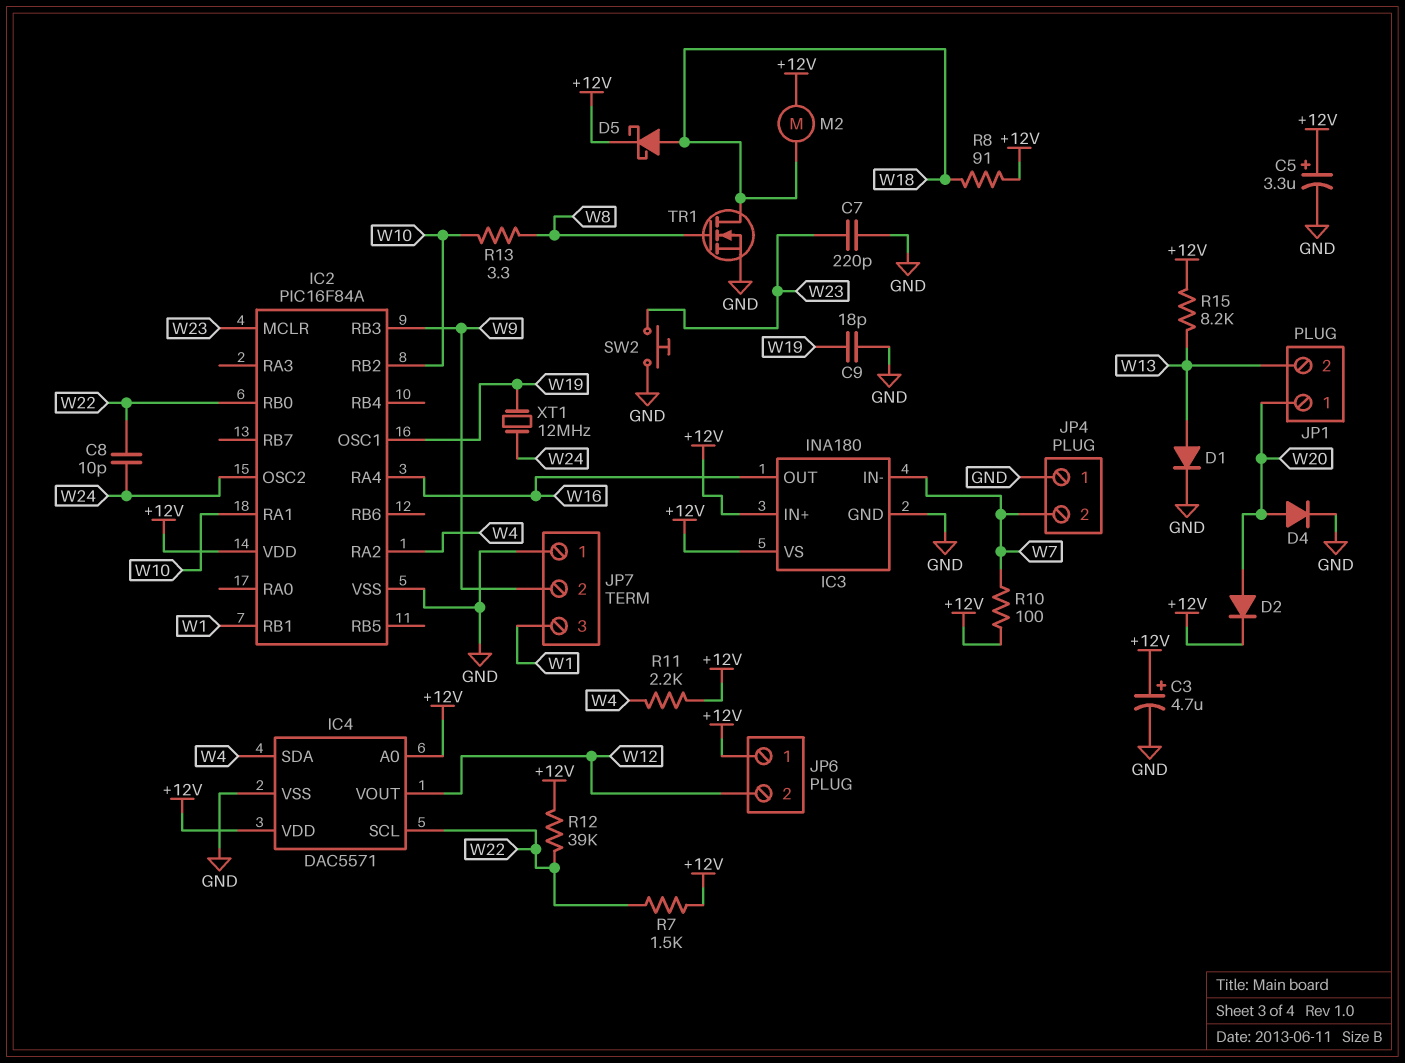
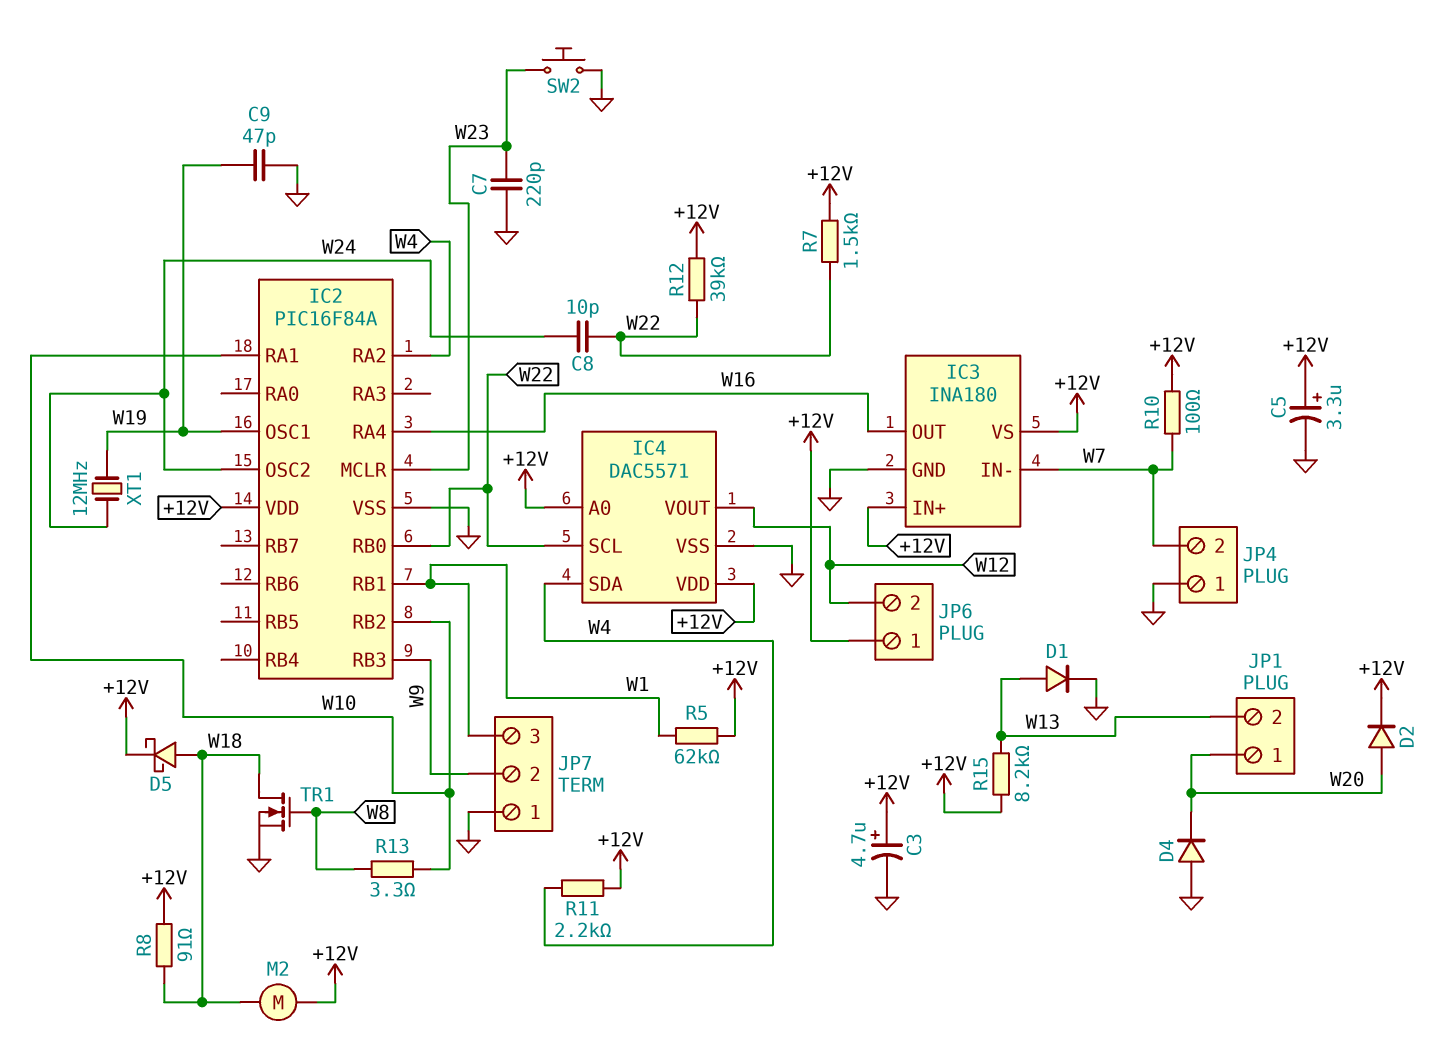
C9: 18pF (GND, W19) -> 47pF (GND, W19)
D4: diode (A W20, K GND) -> diode (A GND, K W20)
R5: none -> 62k (+12V, W1)

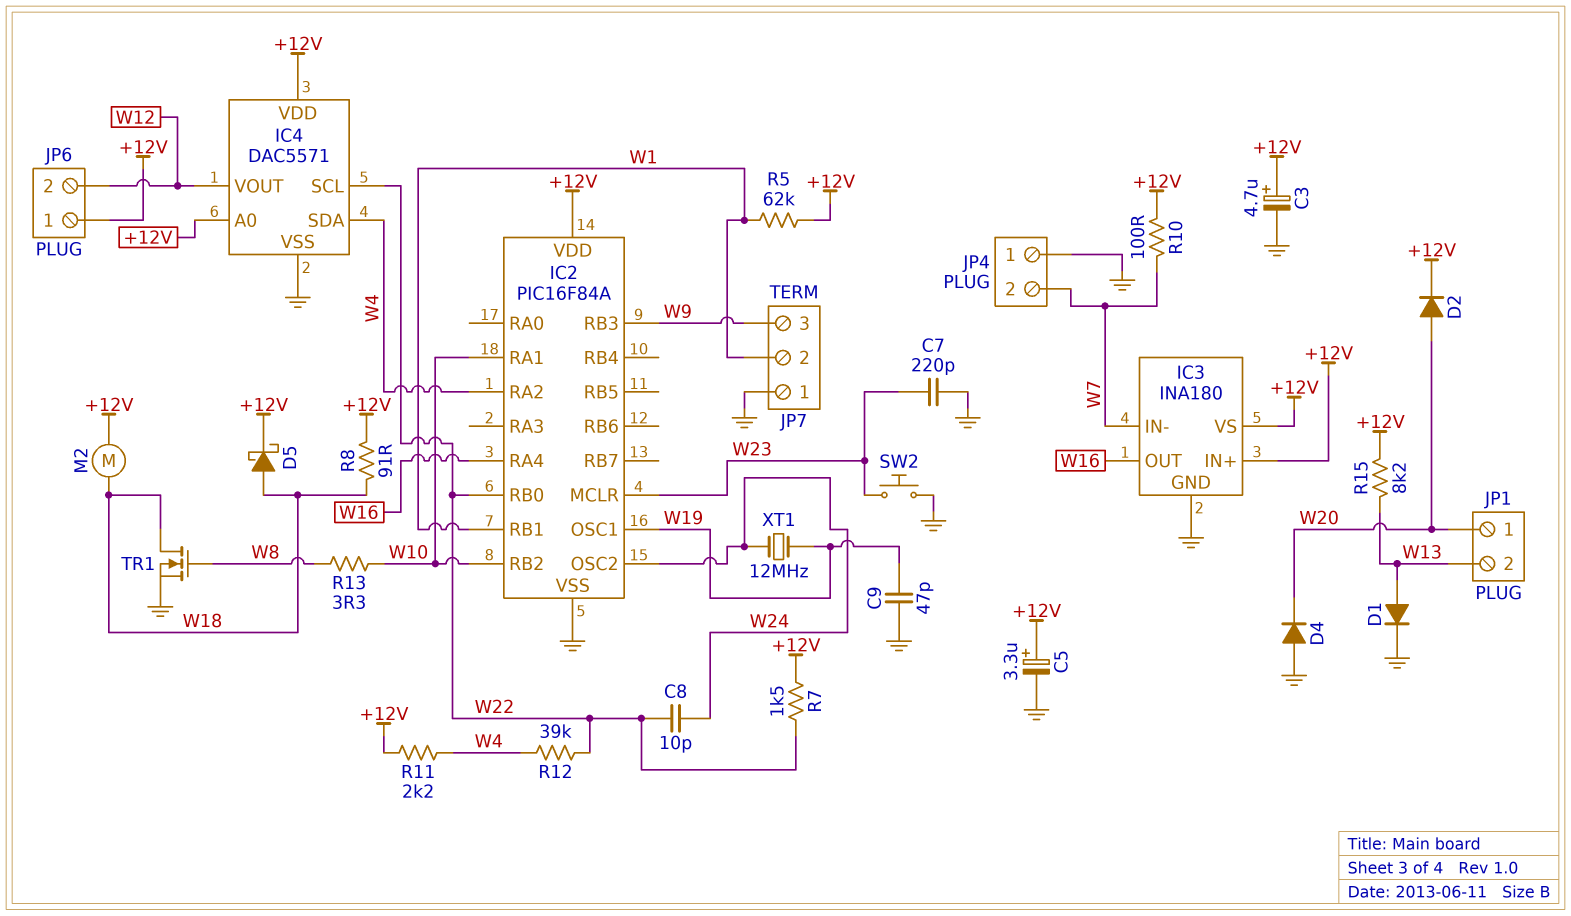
JP7 pin 2: W9 -> W1
JP7 pin 3: W1 -> W9
R12: 39k (+12V, W22) -> 39k (W4, W22)

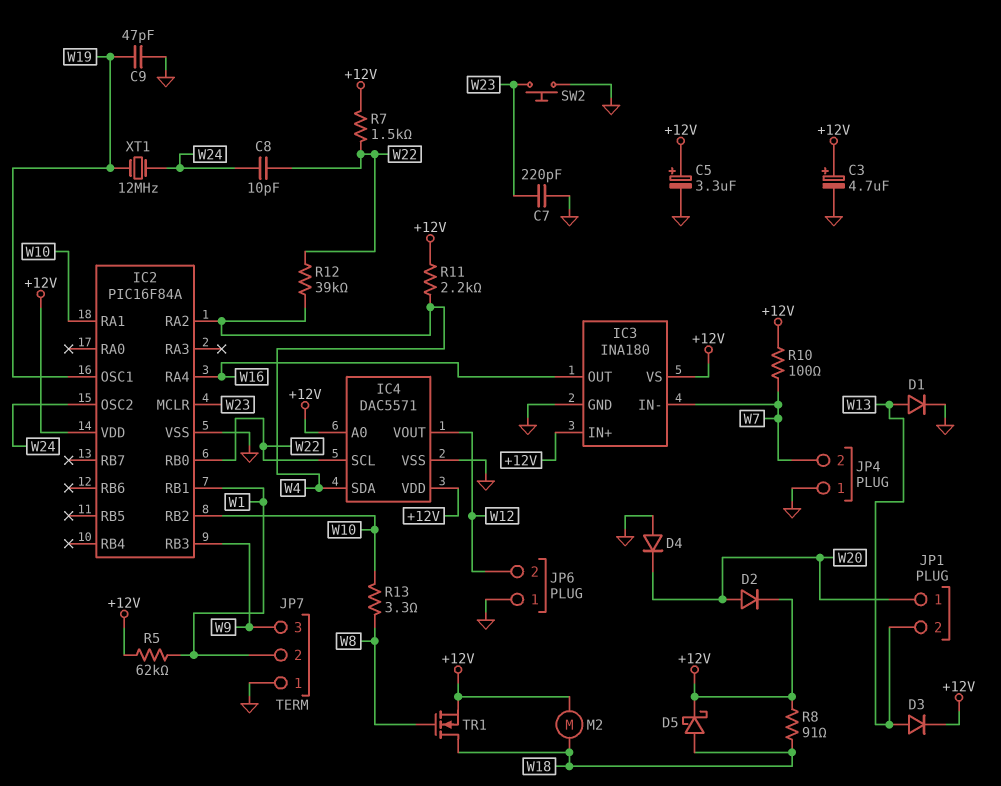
D3: none -> diode (A W13, K +12V)
JP6 pin 1: +12V -> GND
R15: 8.2k (+12V, W13) -> none
TR1: NMOS (G W8, D W18, S GND) -> NMOS (G W8, D W18, S +12V)

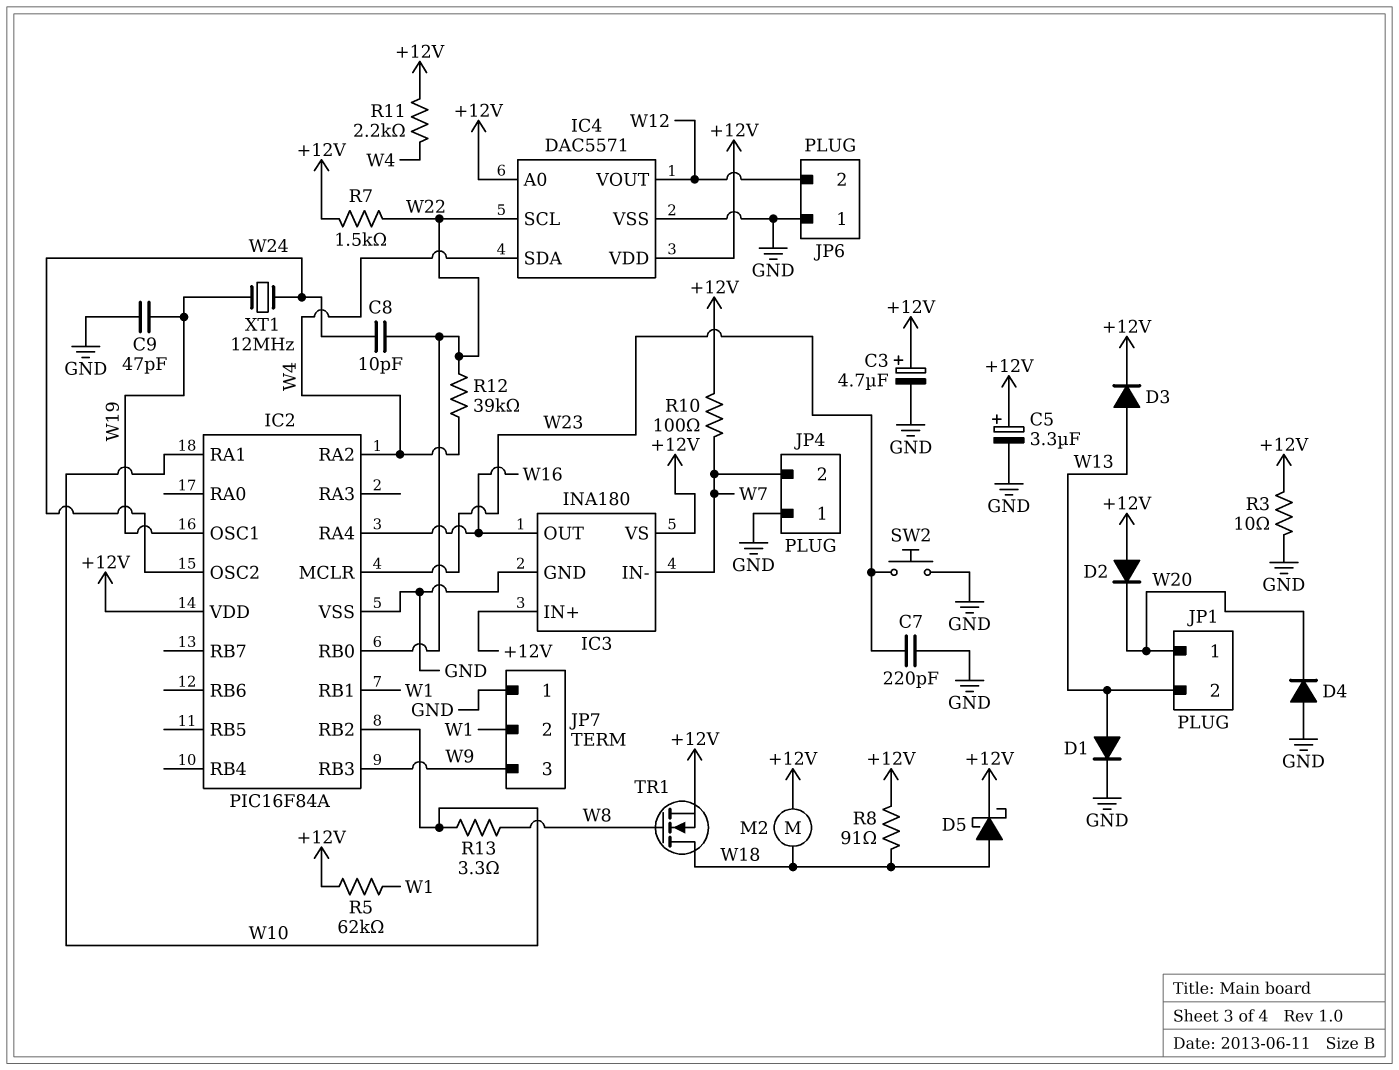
D2: diode (A W20, K +12V) -> diode (A +12V, K W20)
R3: none -> 10 (+12V, GND)

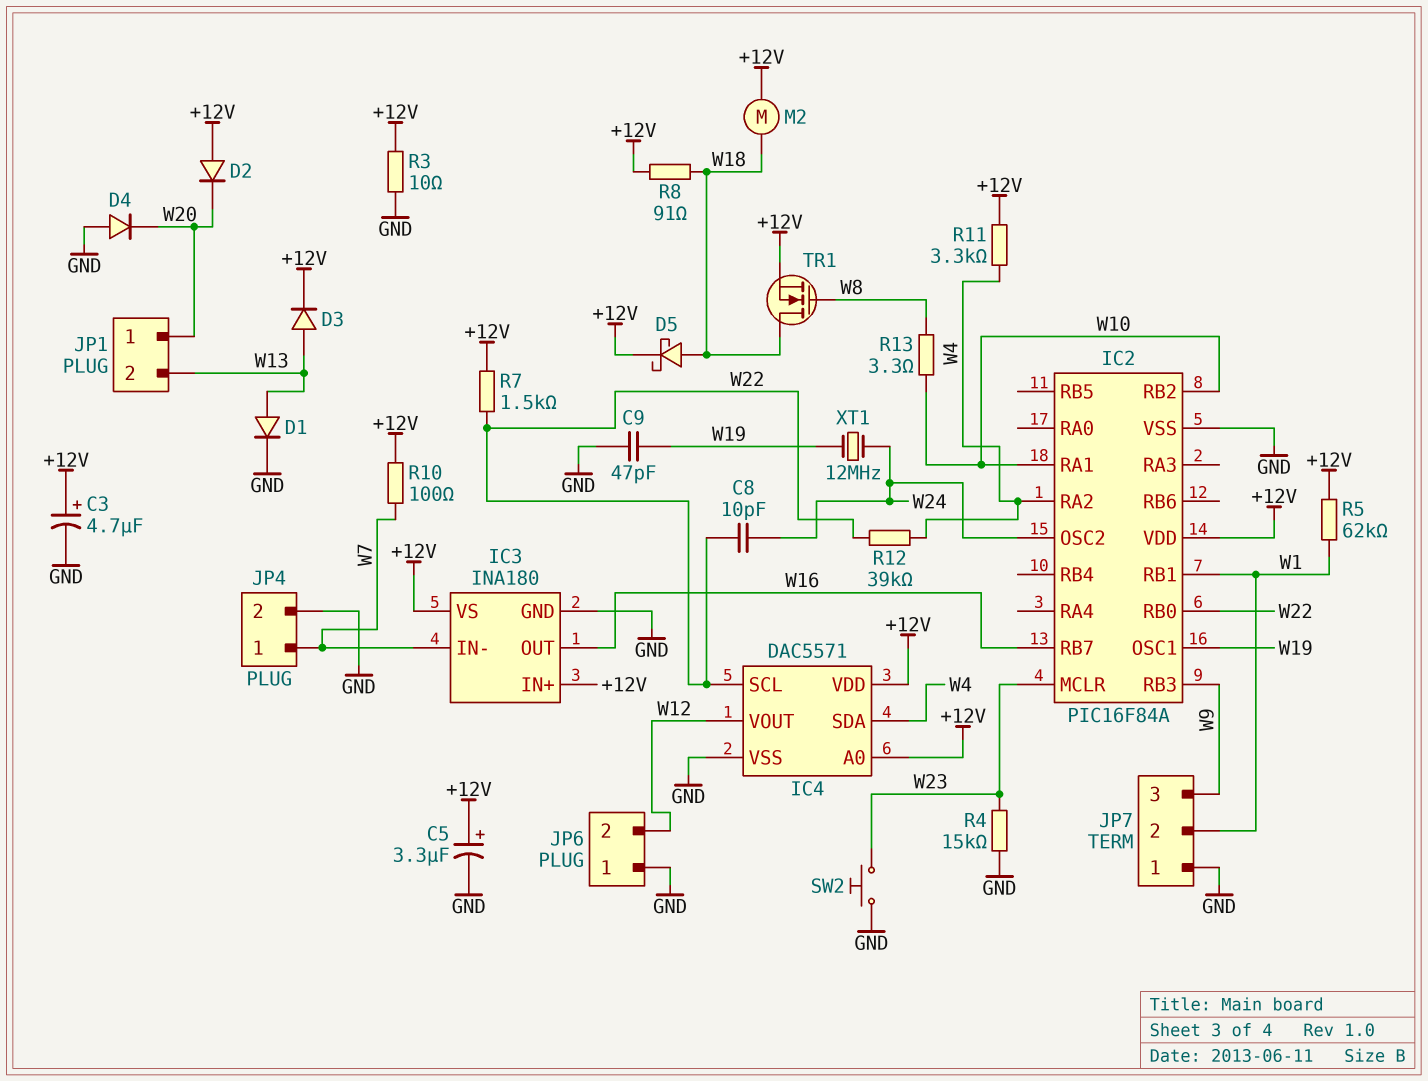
C7: 220pF (GND, W23) -> none
IC2 pin RA4: W16 -> none
IC2 pin RB7: none -> W16
JP4 pin 1: GND -> W7
JP4 pin 2: W7 -> GND
R4: none -> 15k (GND, W23)
R11: 2.2k (+12V, W4) -> 3.3k (+12V, W4)

